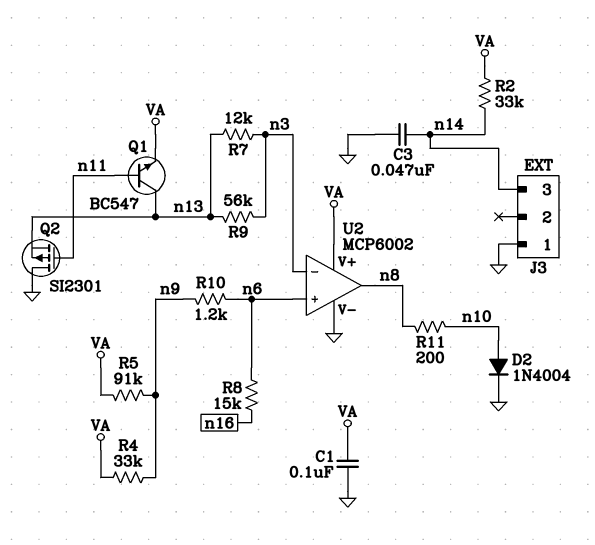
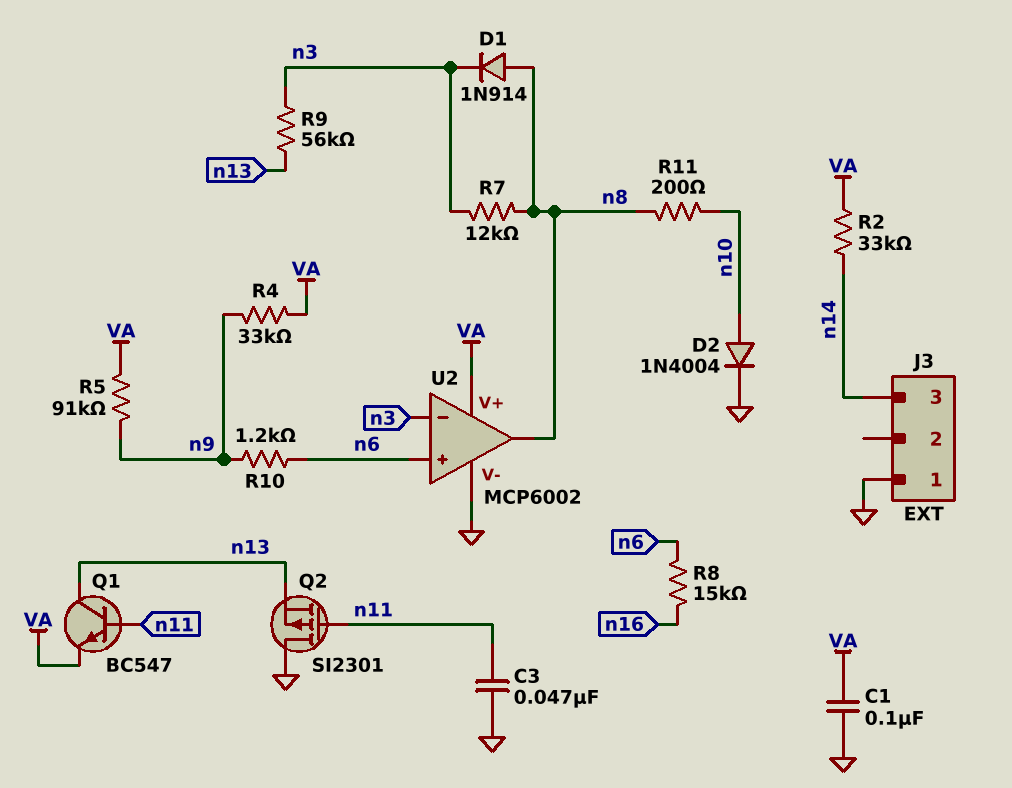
C3: 47nF (GND, n14) -> 47nF (GND, n11)
D1: none -> diode 1N914 (A n8, K n3)
R7: 12k (n3, n13) -> 12k (n3, n8)

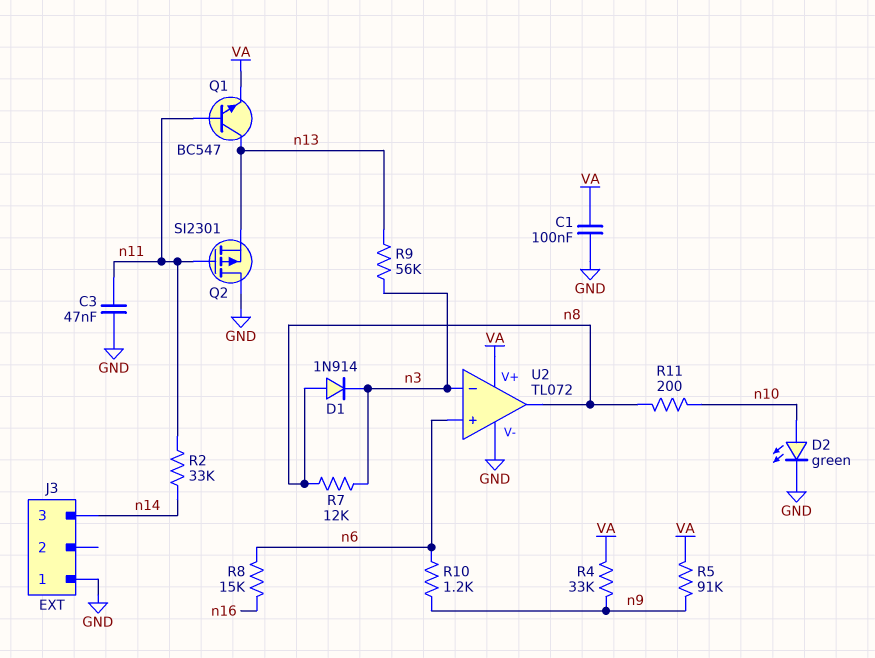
D2: diode 1N4004 (A n10, K GND) -> LED green (A n10, K GND)
R2: 33k (VA, n14) -> 33k (n11, n14)
U2: MCP6002 -> TL072

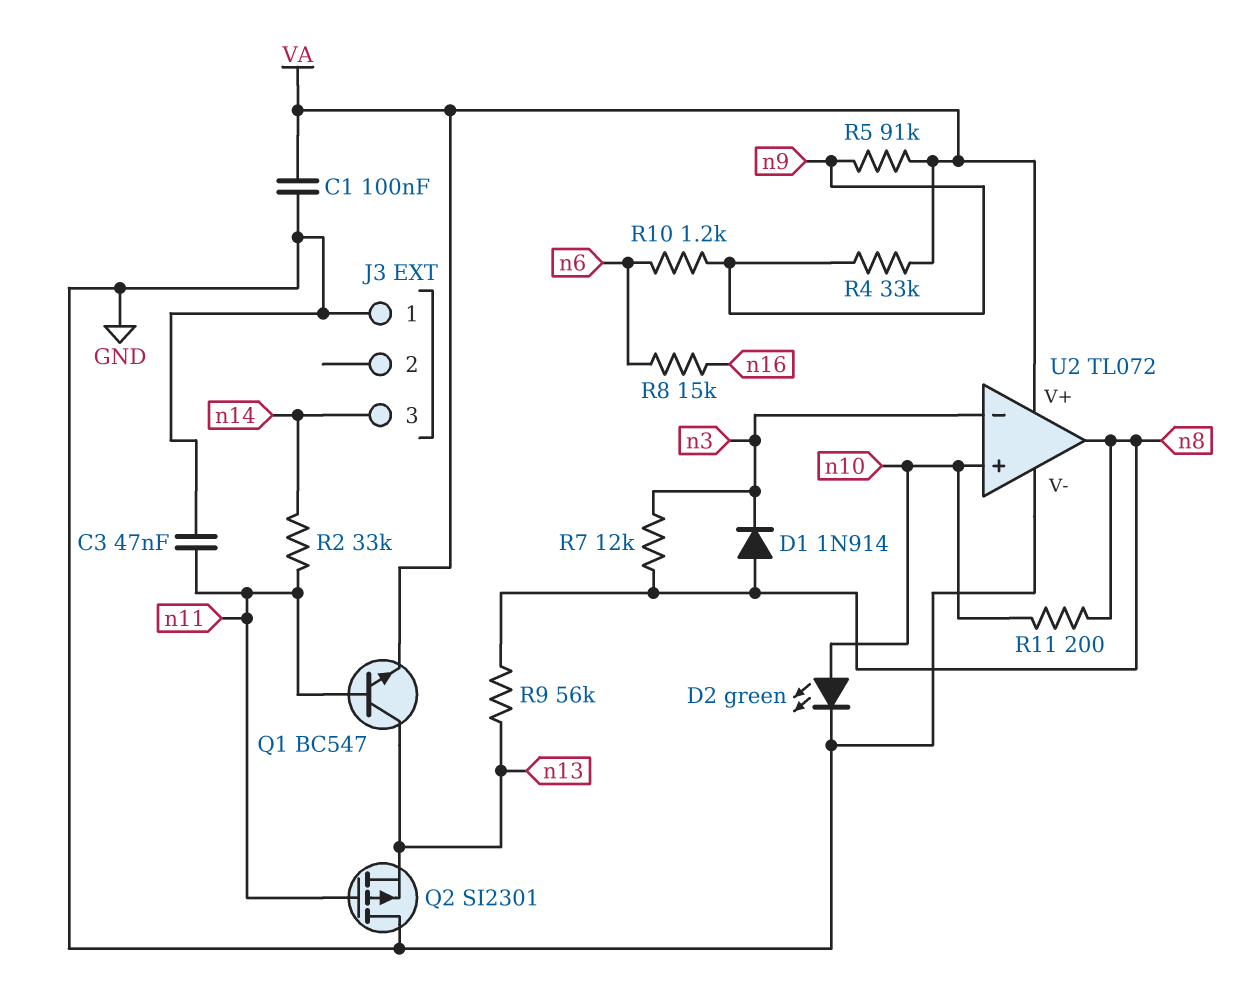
R9: 56k (n3, n13) -> 56k (n8, n13)
U2 pin in+: n6 -> n10

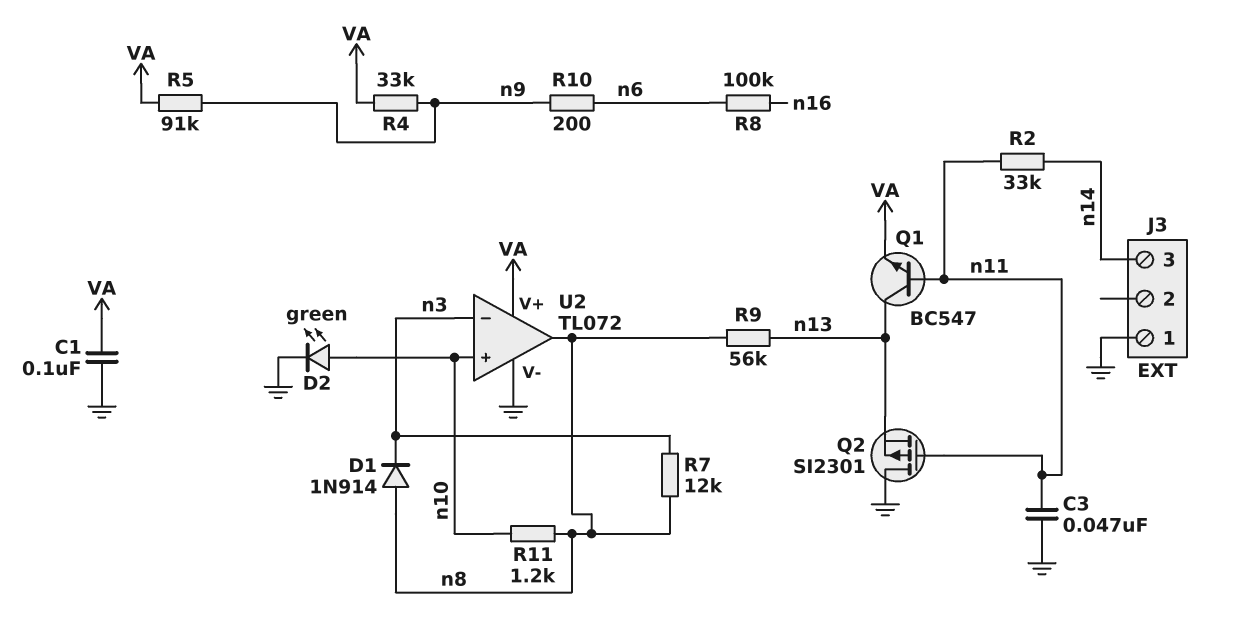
R8: 15k (n6, n16) -> 100k (n6, n16)
R10: 1.2k (n6, n9) -> 200 (n6, n9)
R11: 200 (n8, n10) -> 1.2k (n8, n10)

